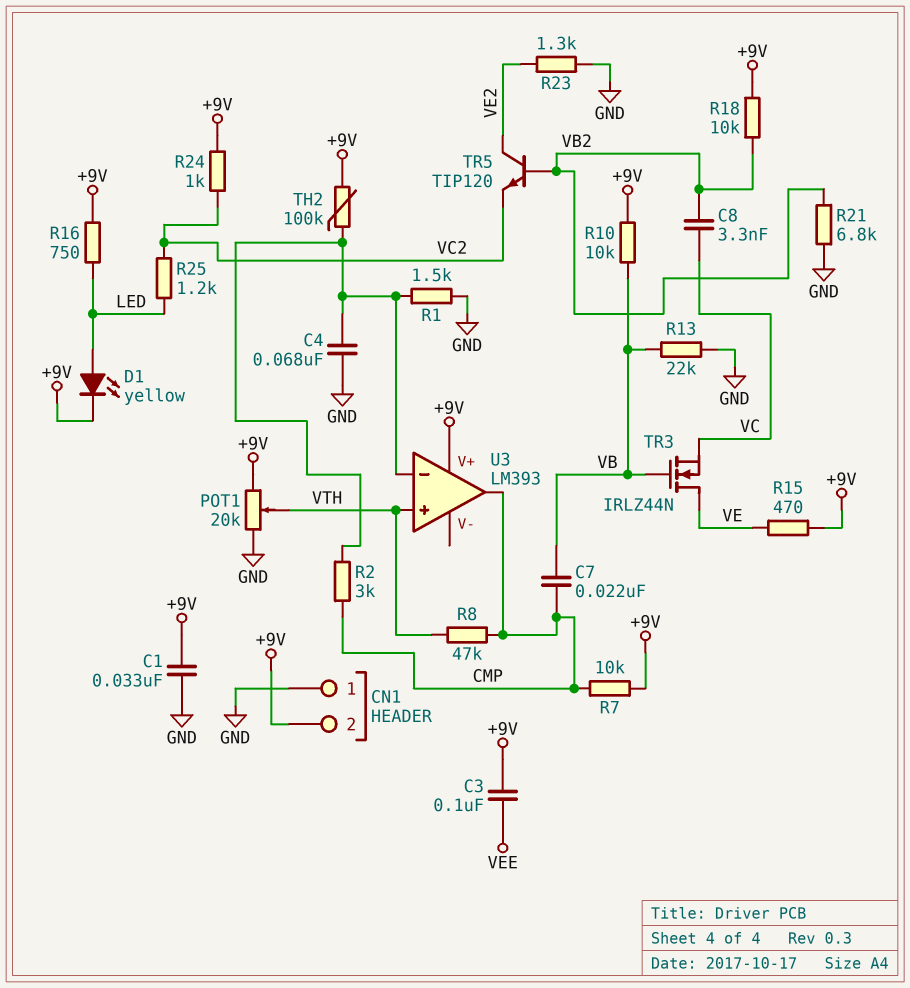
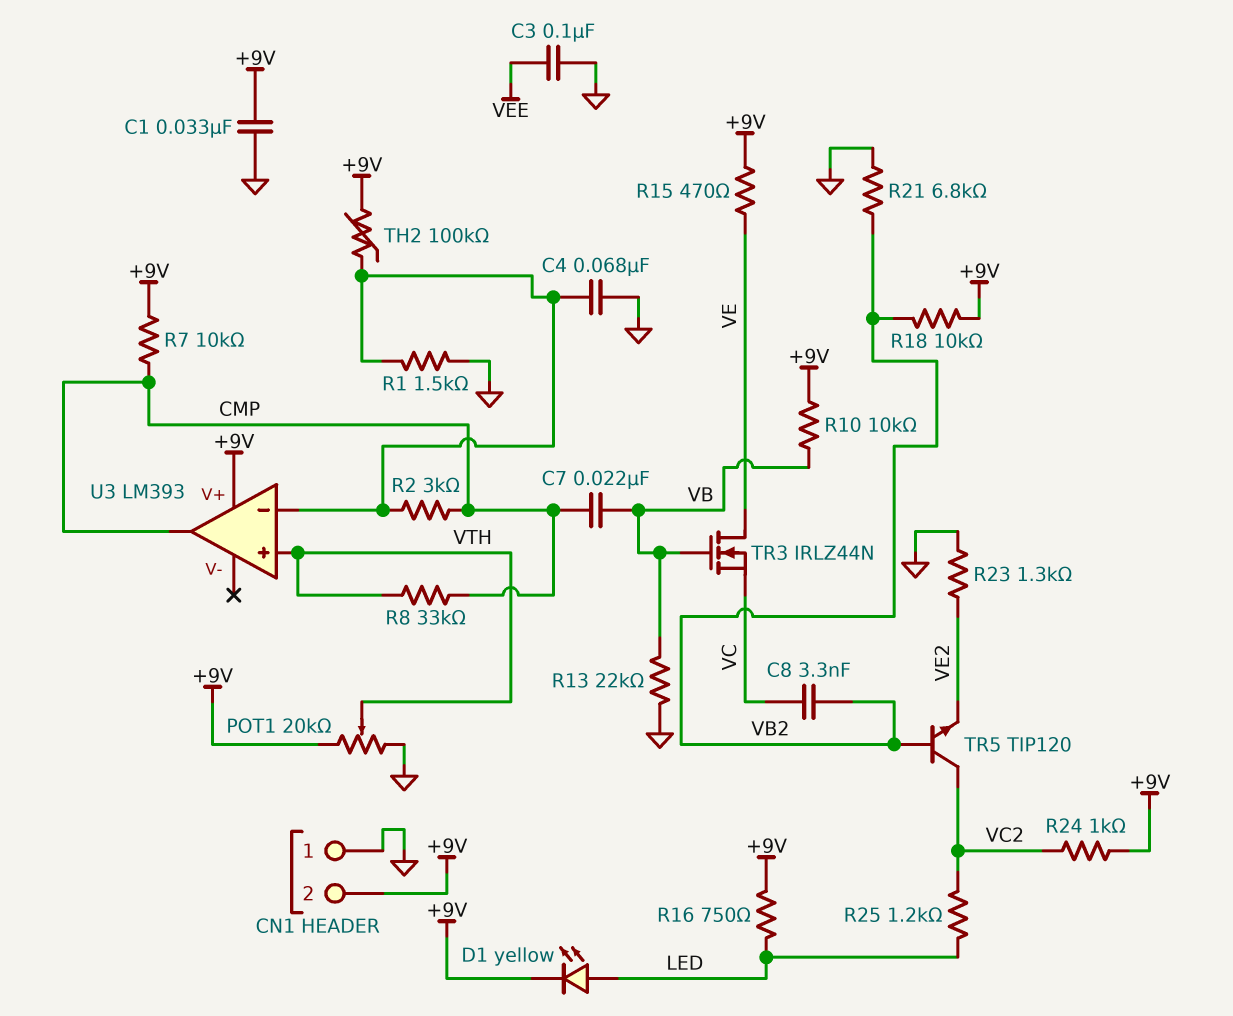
C3: 100nF (+9V, VEE) -> 100nF (GND, VEE)
R8: 47k (CMP, VTH) -> 33k (CMP, VTH)
TR5: NPN TIP120 (B VB2, C VE2, E VC2) -> NPN TIP120 (B VB2, C VC2, E VE2)

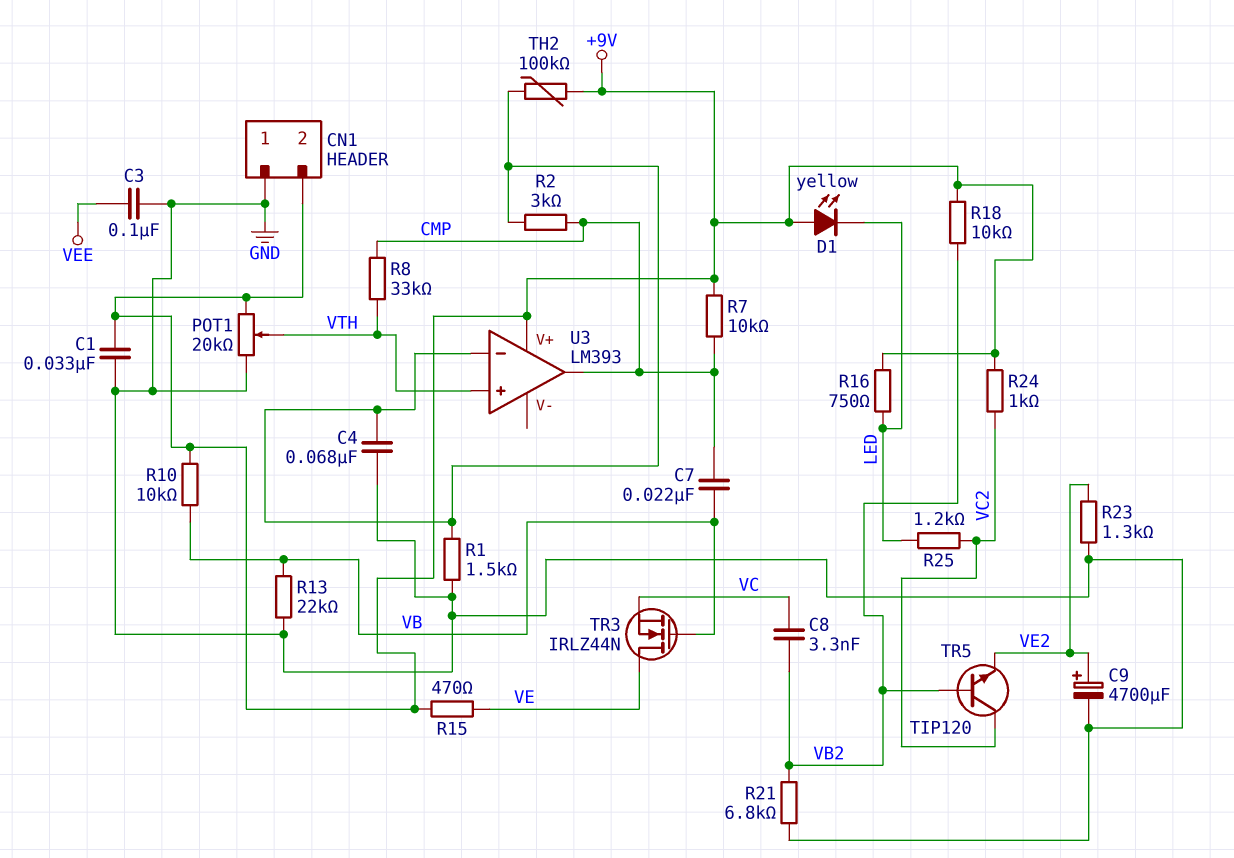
C9: none -> 4700uF (plus VE2, minus GND)
D1: LED yellow (A LED, K +9V) -> LED yellow (A +9V, K LED)

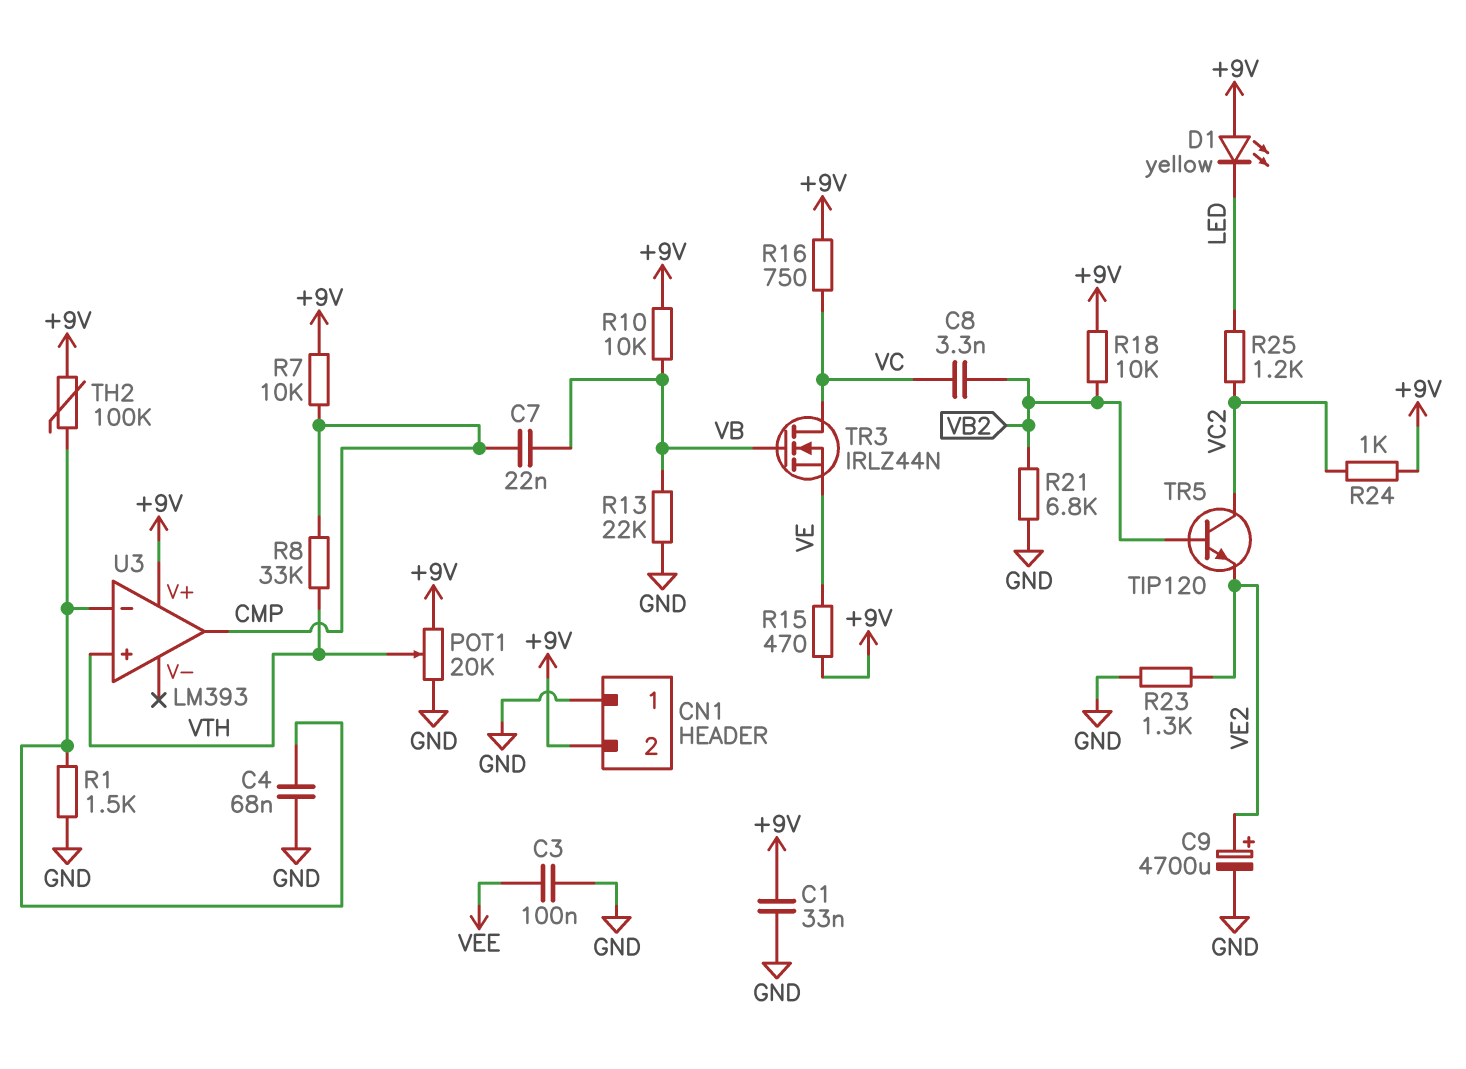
R2: 3k (CMP, U3/in-) -> none
R16: 750 (+9V, LED) -> 750 (+9V, VC)
TR3: NMOS IRLZ44N (G VB, D VE, S VC) -> NMOS IRLZ44N (G VB, D VC, S VE)

